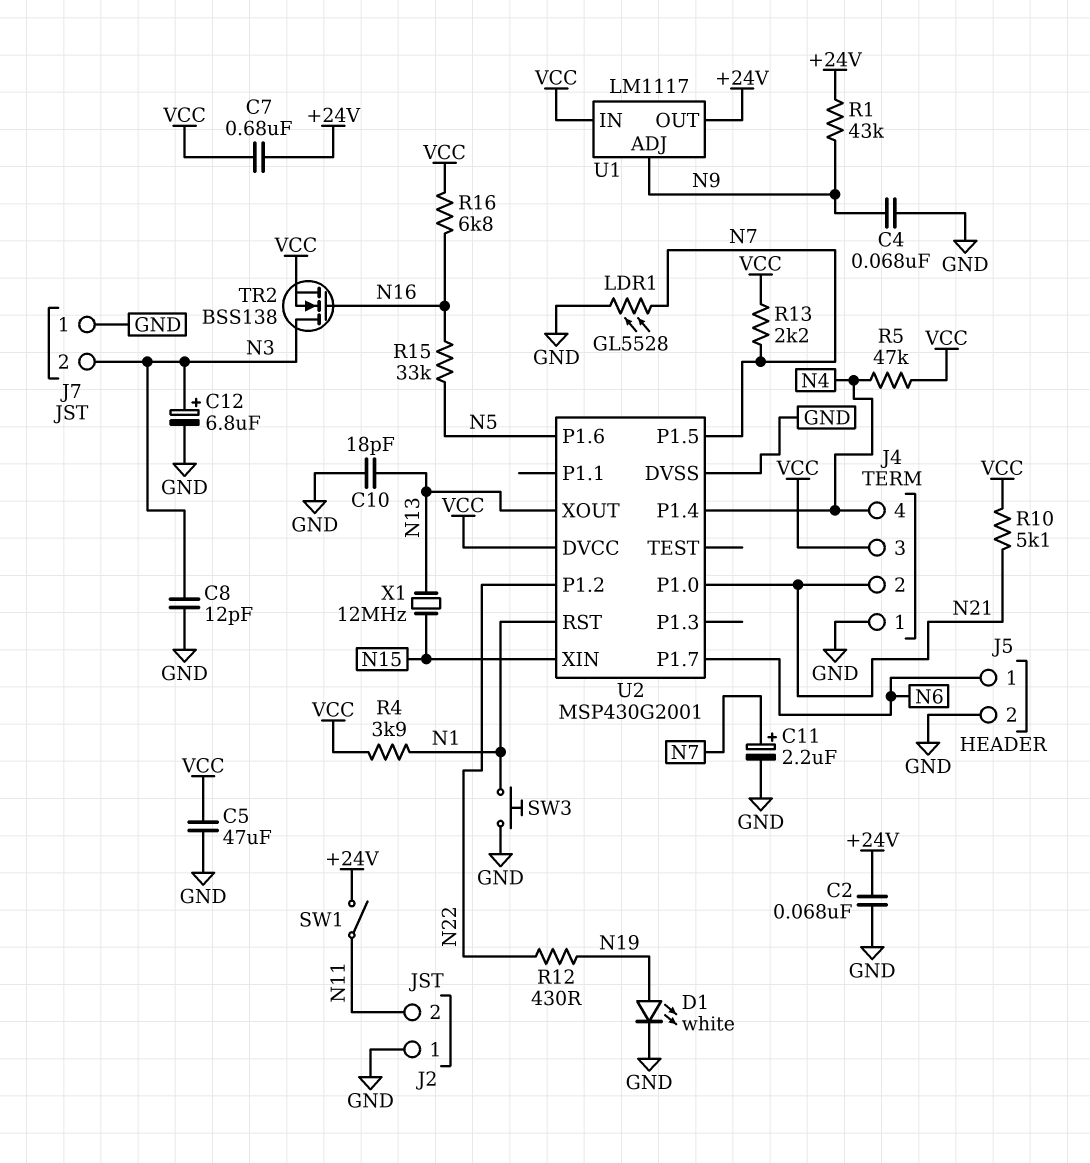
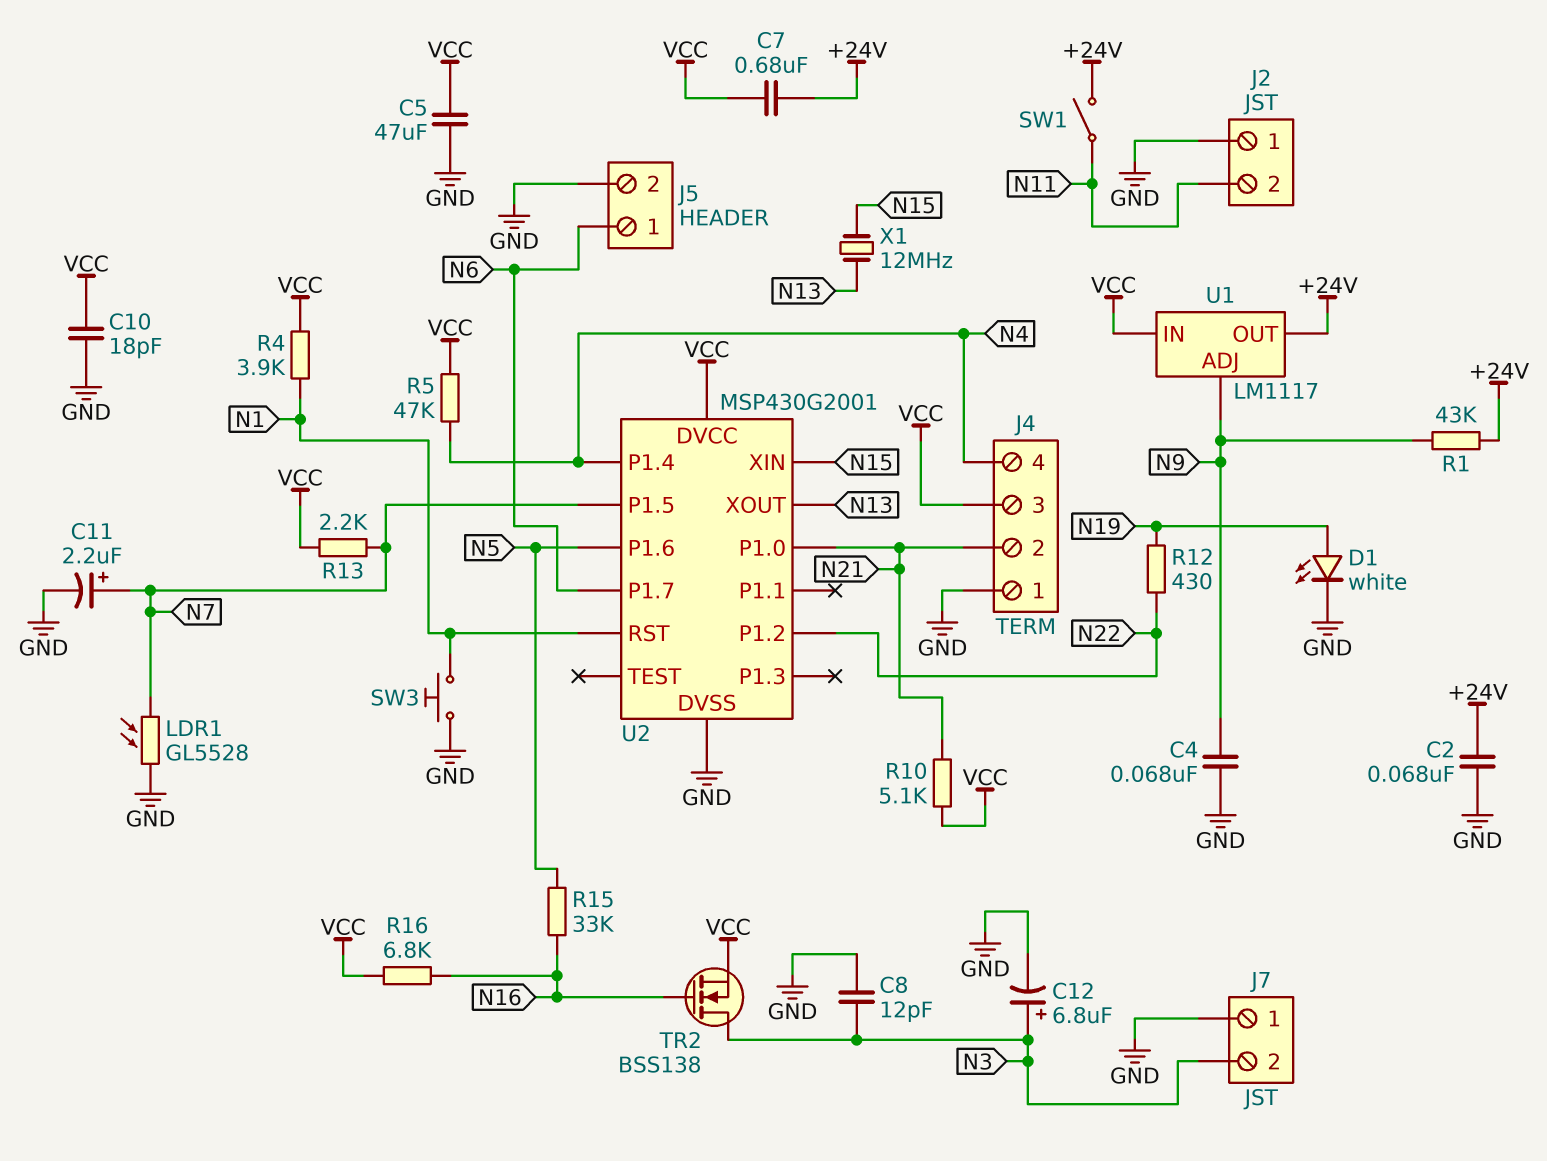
C10: 18pF (GND, N13) -> 18pF (GND, VCC)

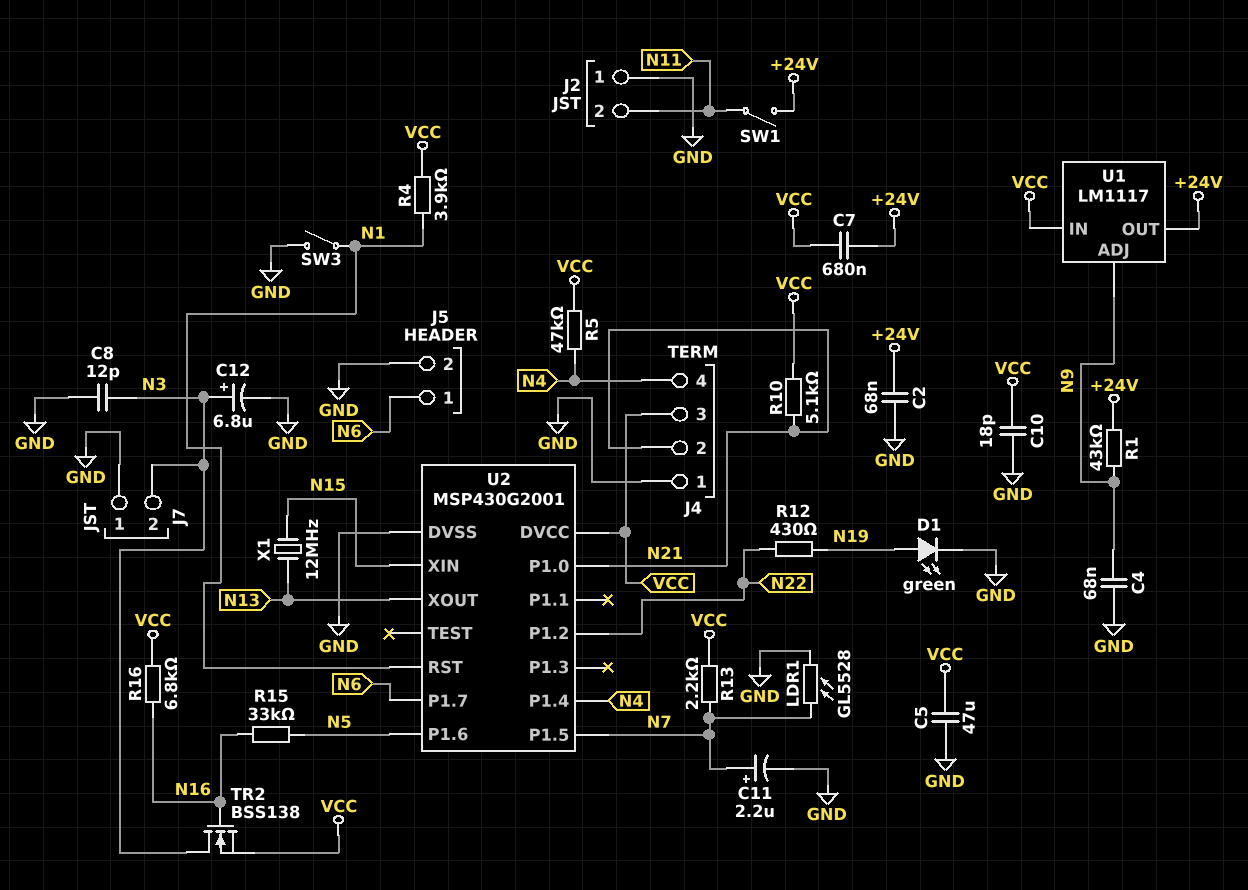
D1: LED white (A N19, K GND) -> LED green (A N19, K GND)
SW3: button (GND, N1) -> switch (GND, N1)

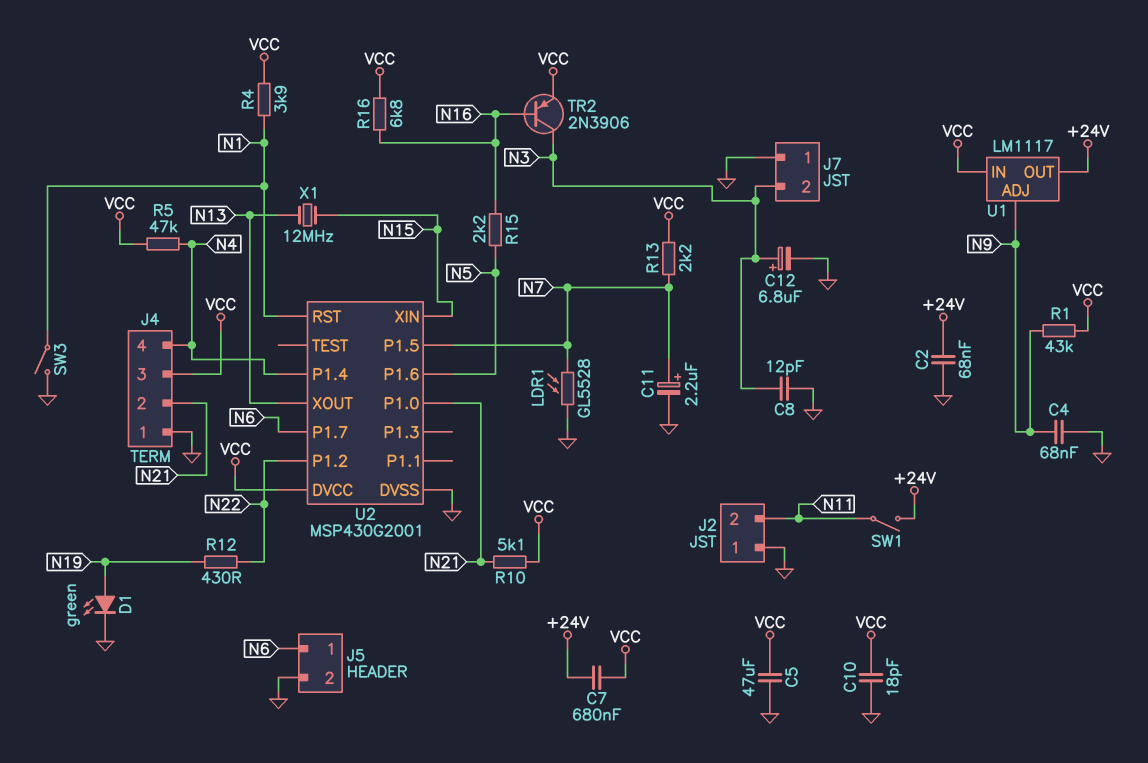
R1: 43k (+24V, N9) -> 43k (N9, VCC)
R15: 33k (N5, N16) -> 2.2k (N5, N16)
TR2: NMOS BSS138 (G N16, D N3, S VCC) -> PNP 2N3906 (B N16, C N3, E VCC)

